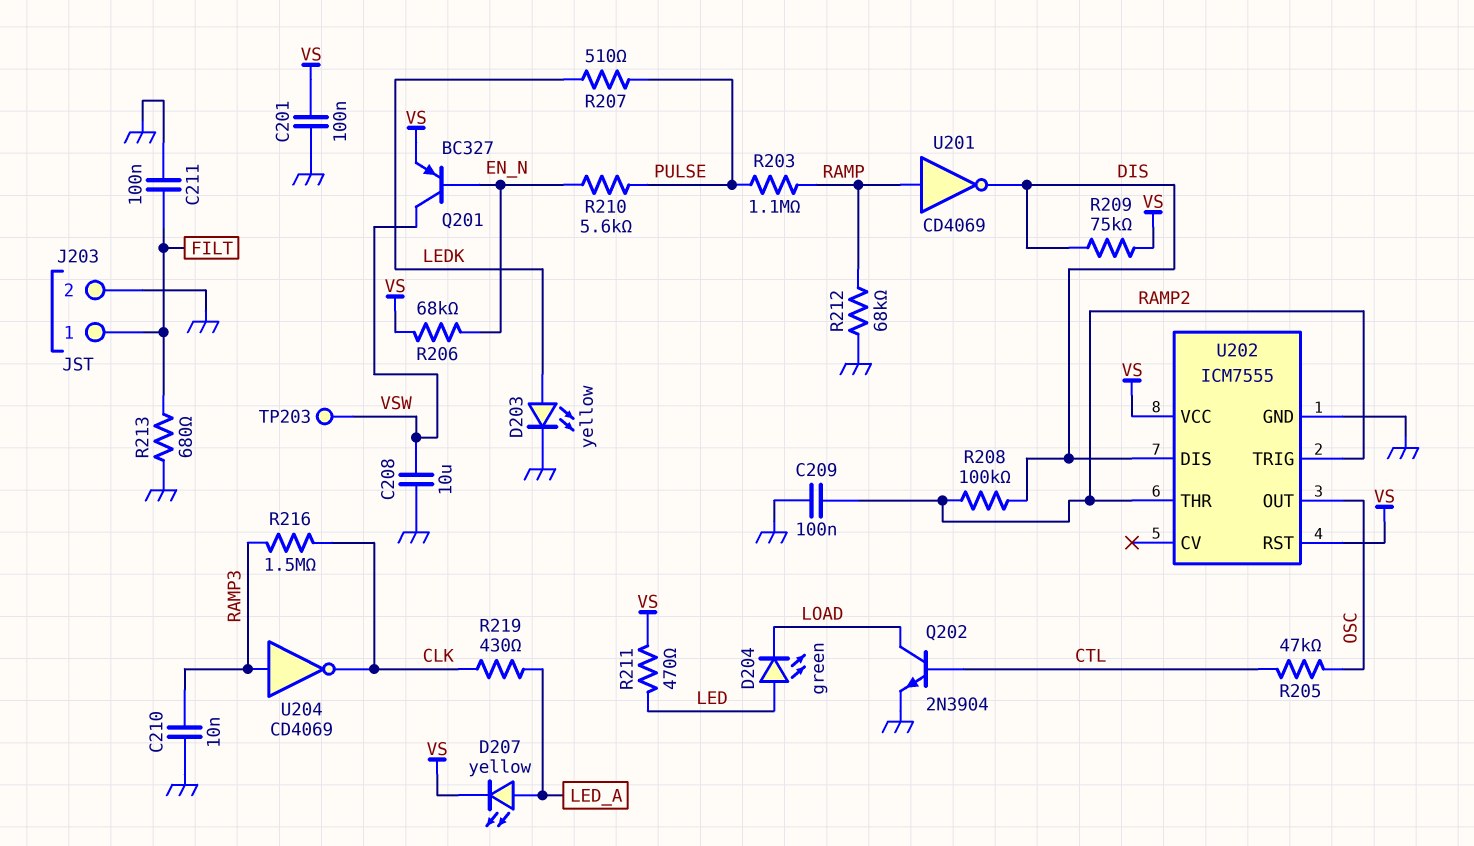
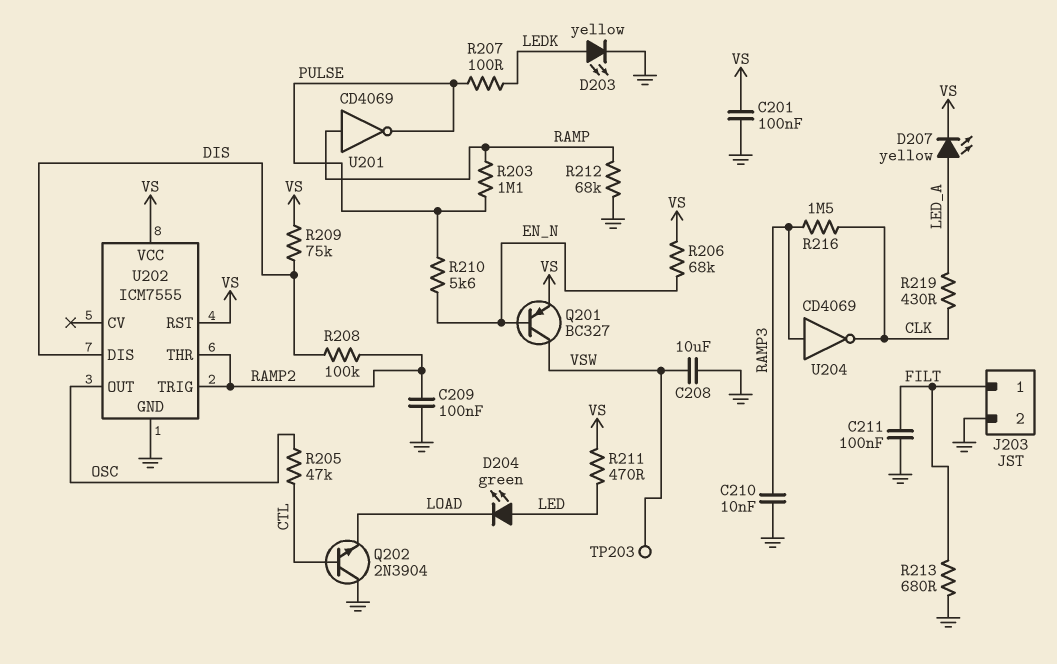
Q202: NPN 2N3904 (B CTL, C LOAD, E GND) -> NPN 2N3904 (B CTL, C GND, E LOAD)
R207: 510 (LEDK, PULSE) -> 100 (LEDK, PULSE)
U201: NOT CD4069 (in RAMP, out DIS) -> NOT CD4069 (in RAMP, out PULSE)

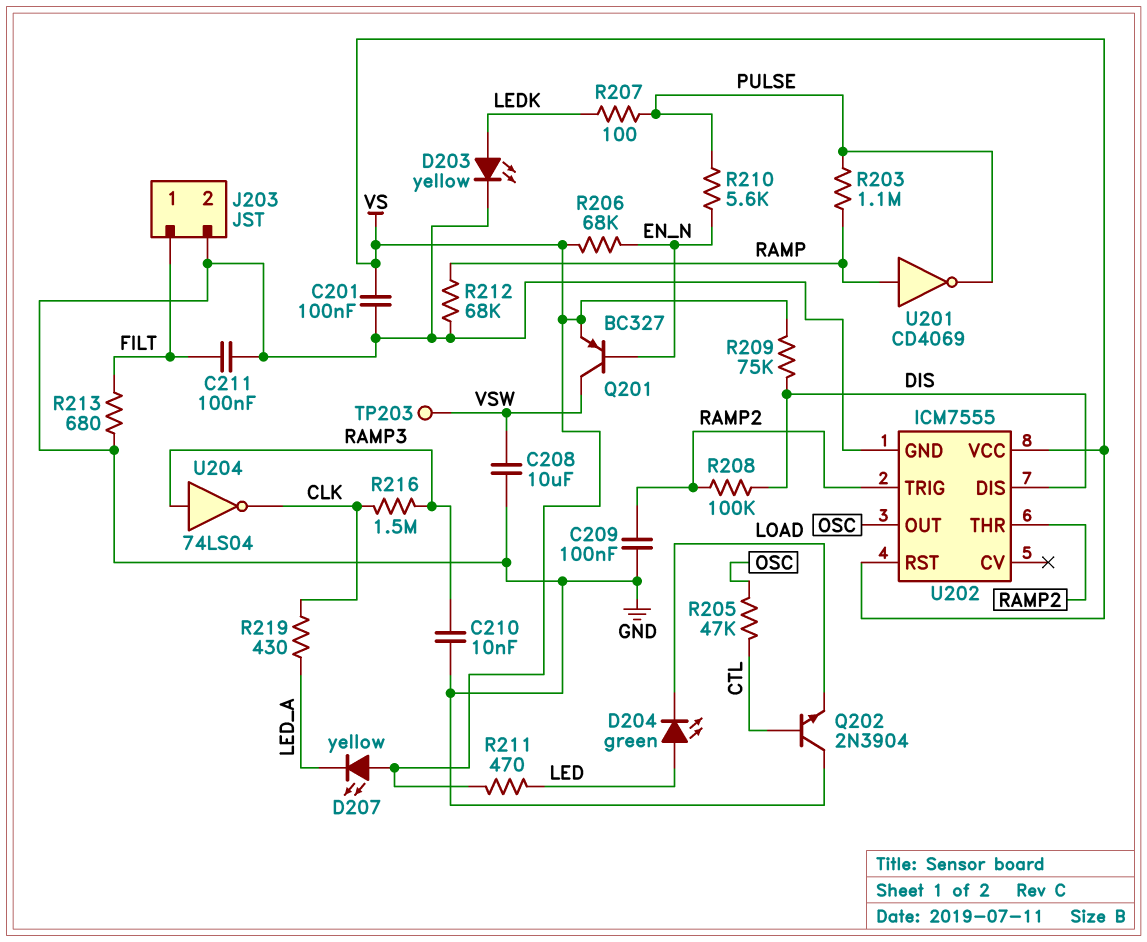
D207: LED yellow (A LED_A, K VS) -> LED yellow (A VS, K LED_A)
U204: NOT CD4069 (in RAMP3, out CLK) -> NOT 74LS04 (in RAMP3, out CLK)

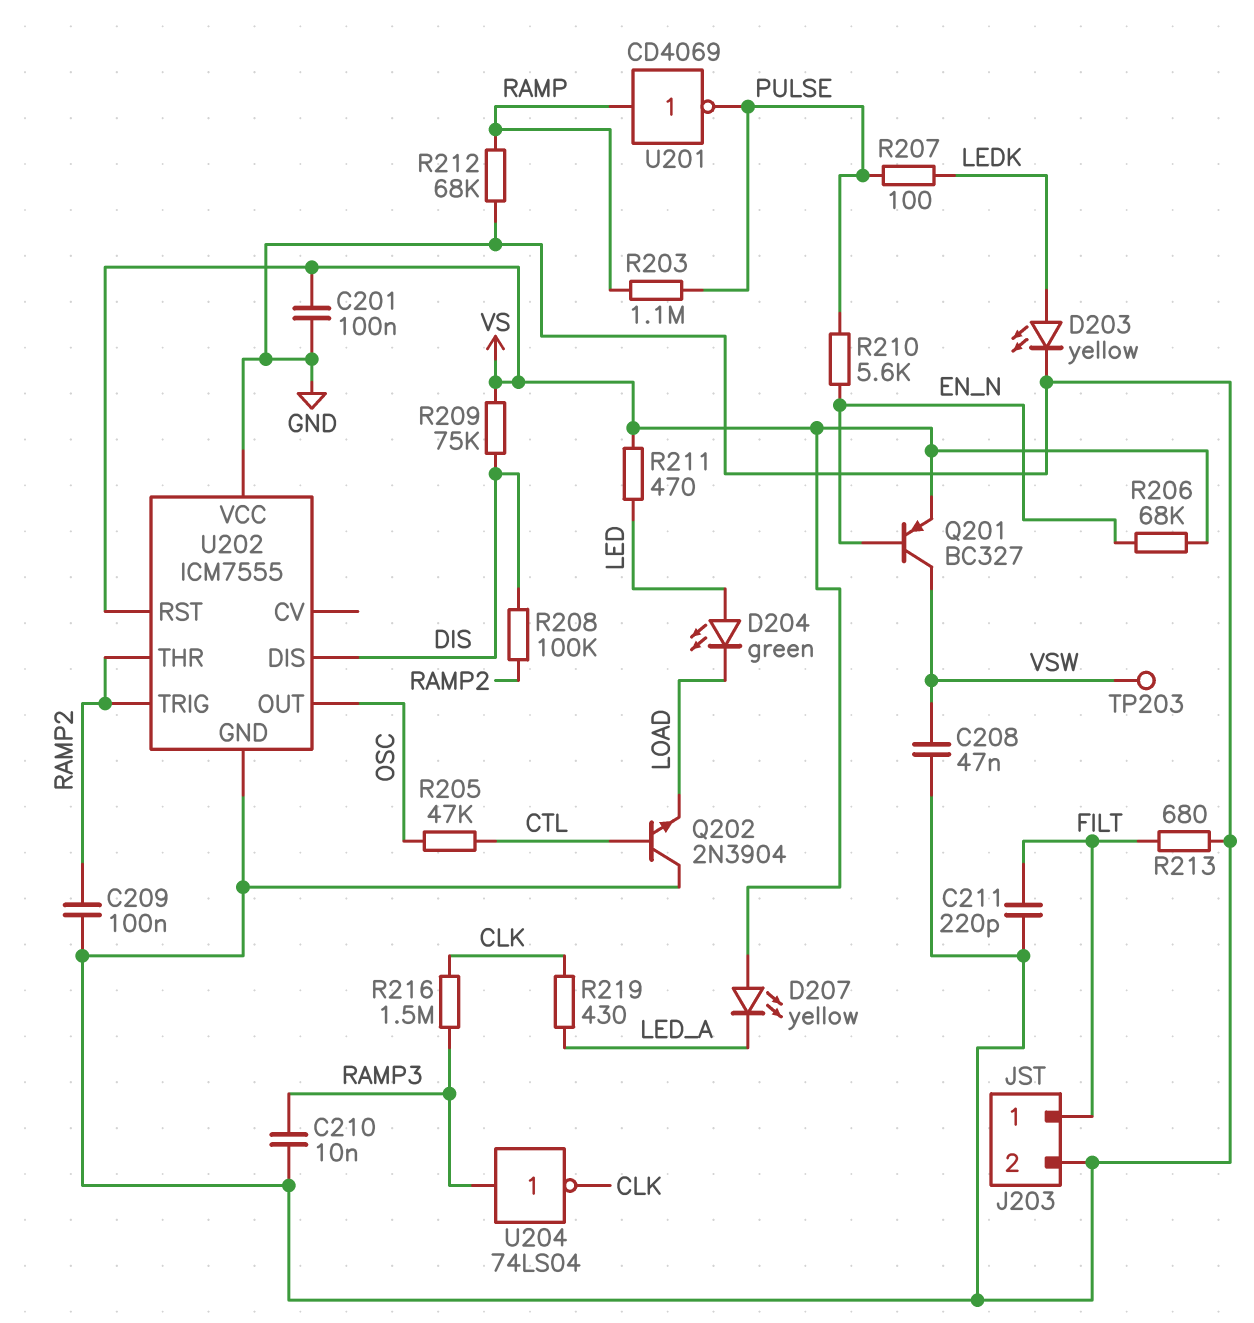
C208: 10uF (GND, VSW) -> 47nF (GND, VSW)
C211: 100nF (FILT, GND) -> 220pF (FILT, GND)
U202 pin VCC: VS -> GND

